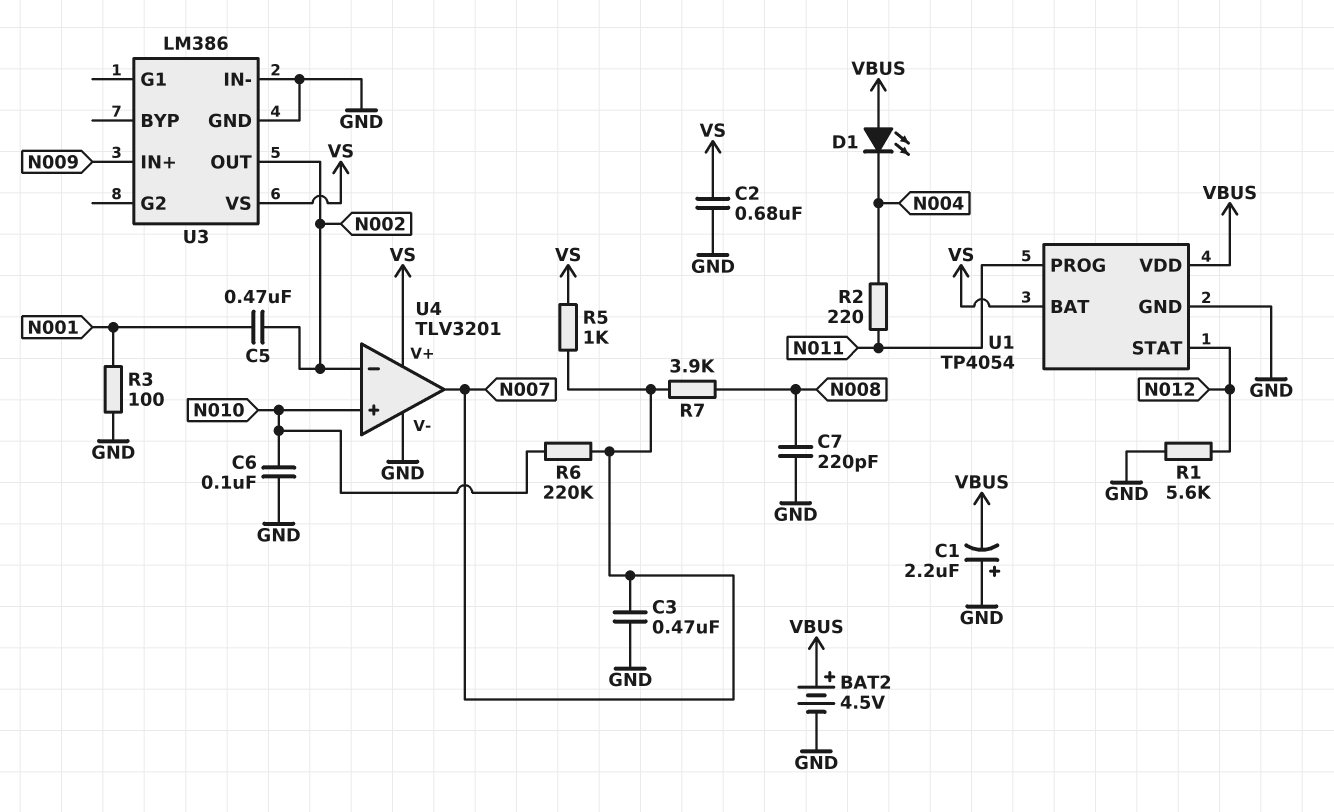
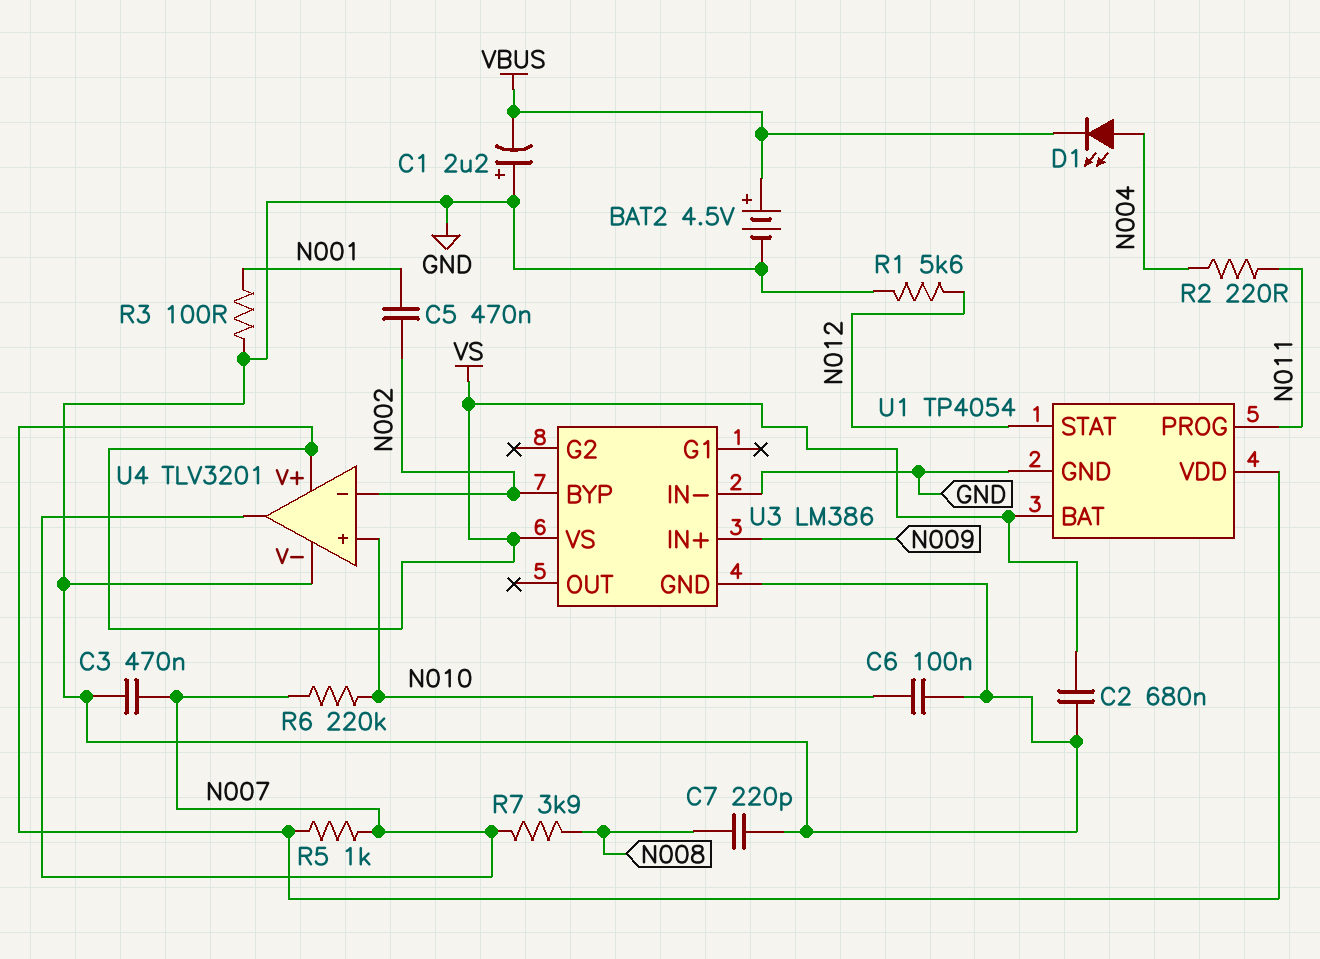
D1: LED (A VBUS, K N004) -> LED (A N004, K VBUS)
U1 pin VDD: VBUS -> VS
U3 pin BYP: none -> N002
U3 pin OUT: N002 -> none

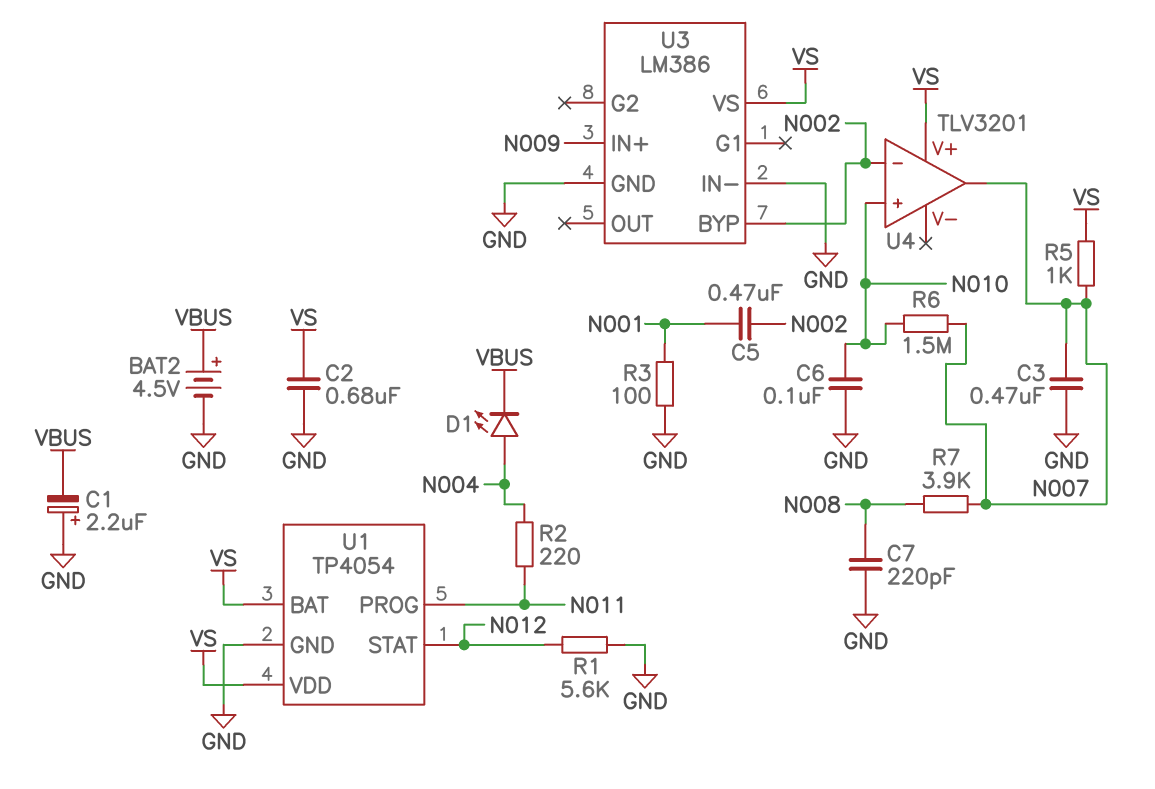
R6: 220k (N007, N010) -> 1.5M (N007, N010)
U4 pin V-: GND -> none

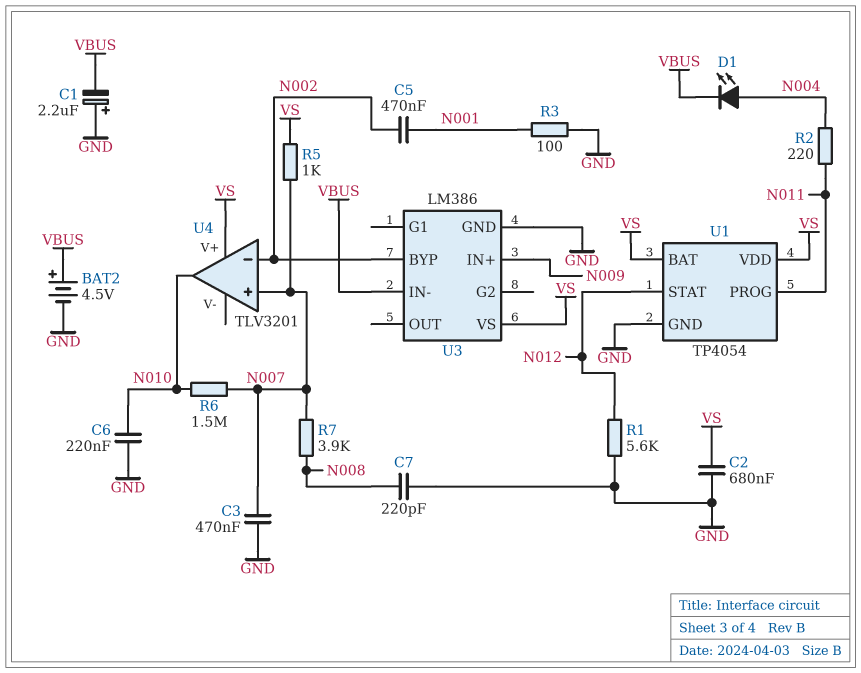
C6: 100nF (GND, N010) -> 220nF (GND, N010)
U3 pin IN-: GND -> VBUS
U4 pin in+: N010 -> N007
U4 pin out: N007 -> N010

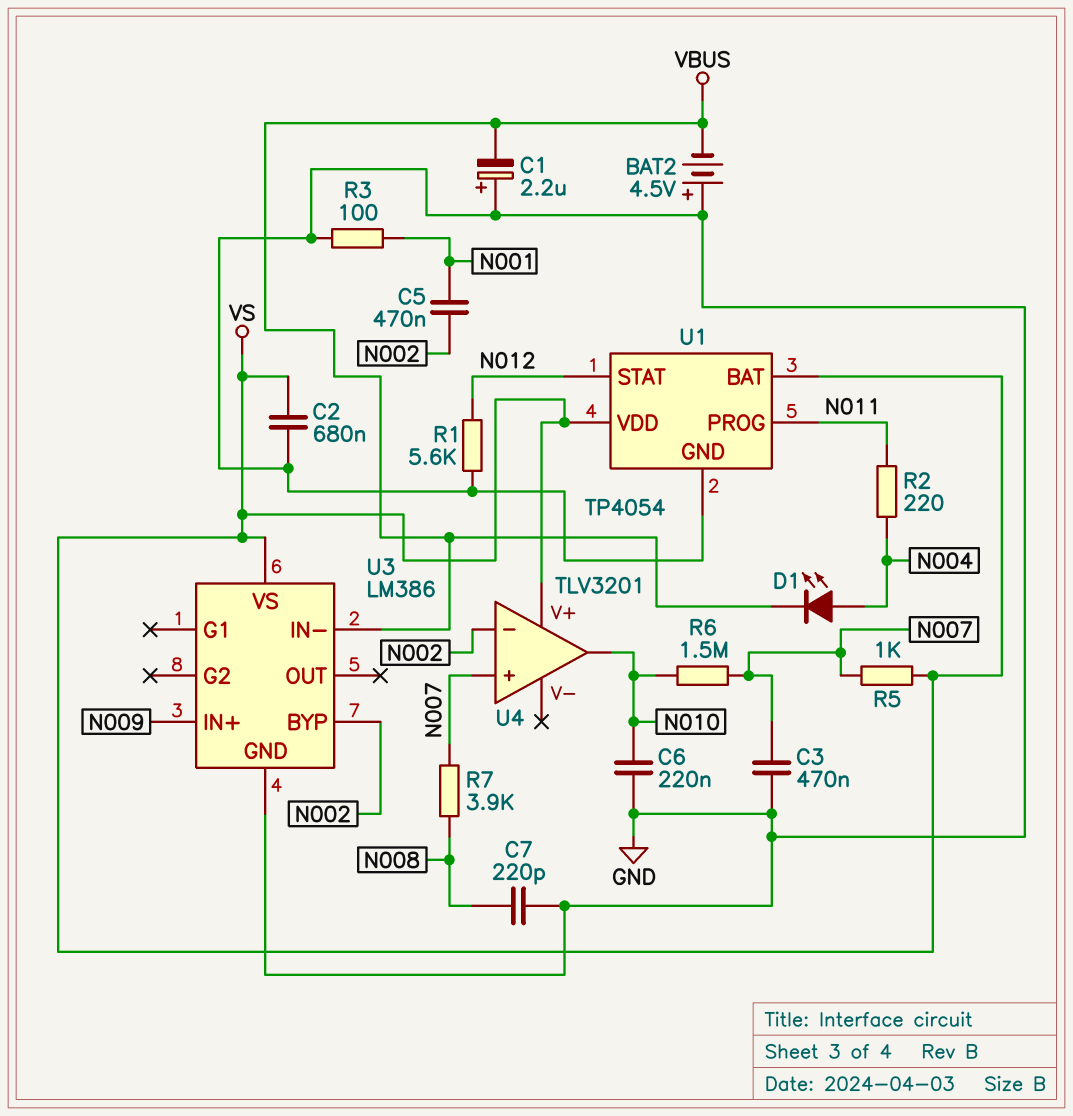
BAT2: 4.5V (plus VBUS, minus GND) -> 4.5V (plus GND, minus VBUS)

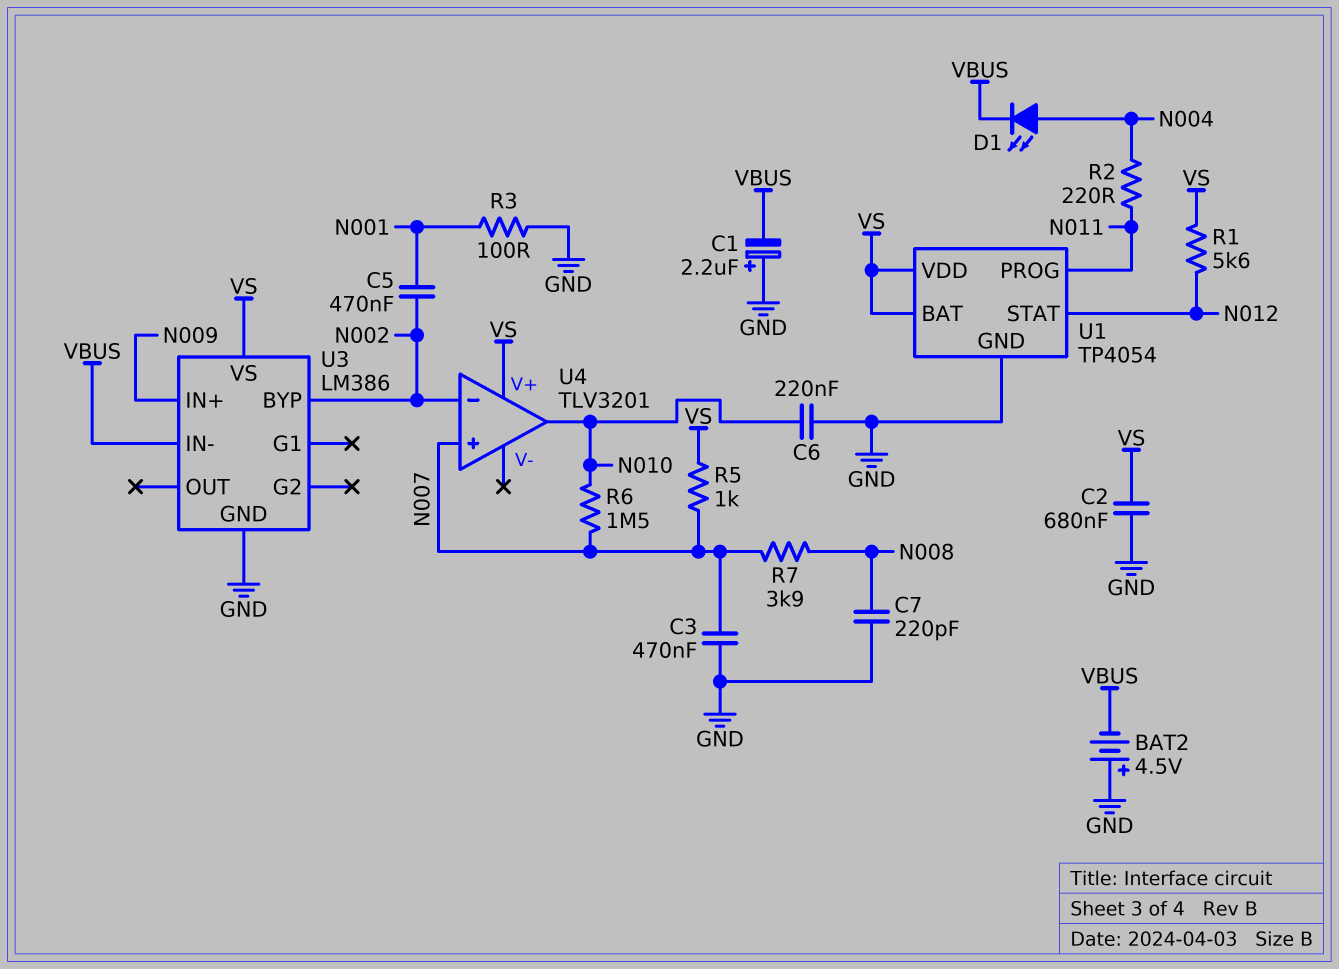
R1: 5.6k (GND, N012) -> 5.6k (N012, VS)

